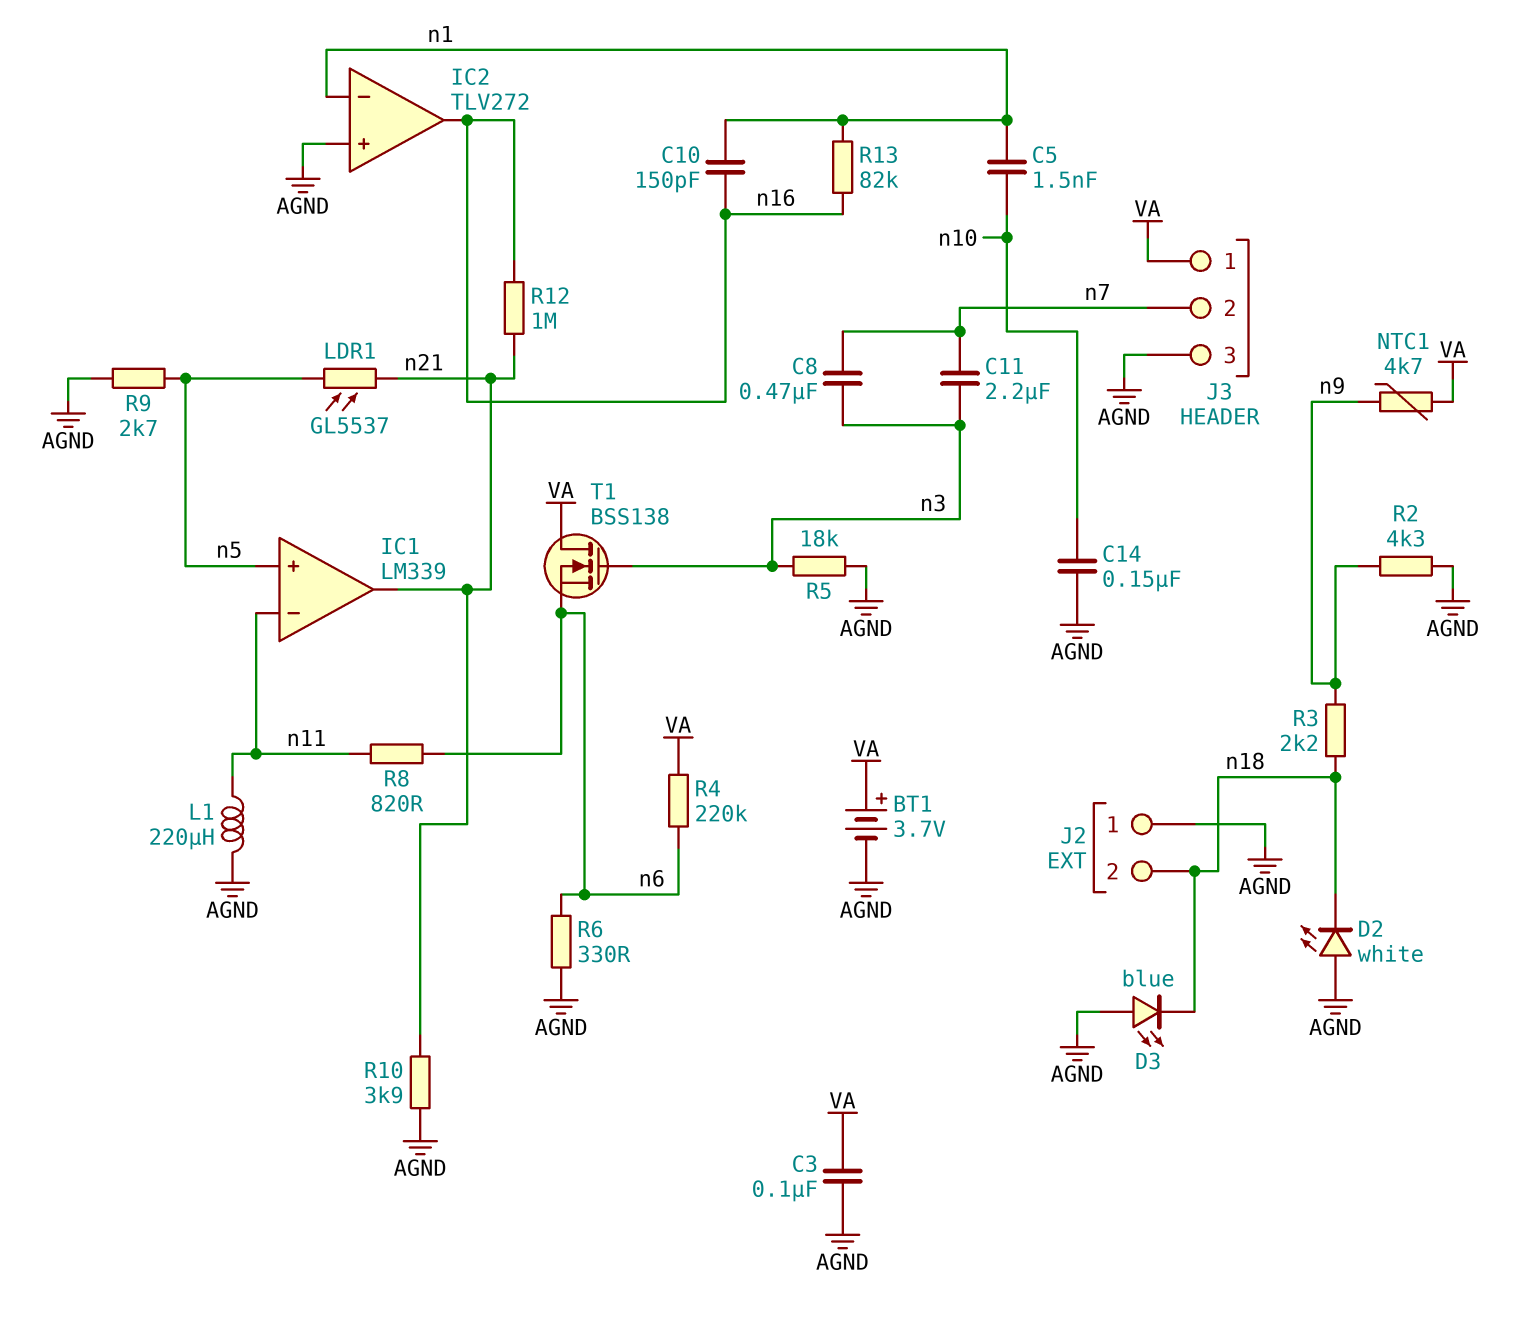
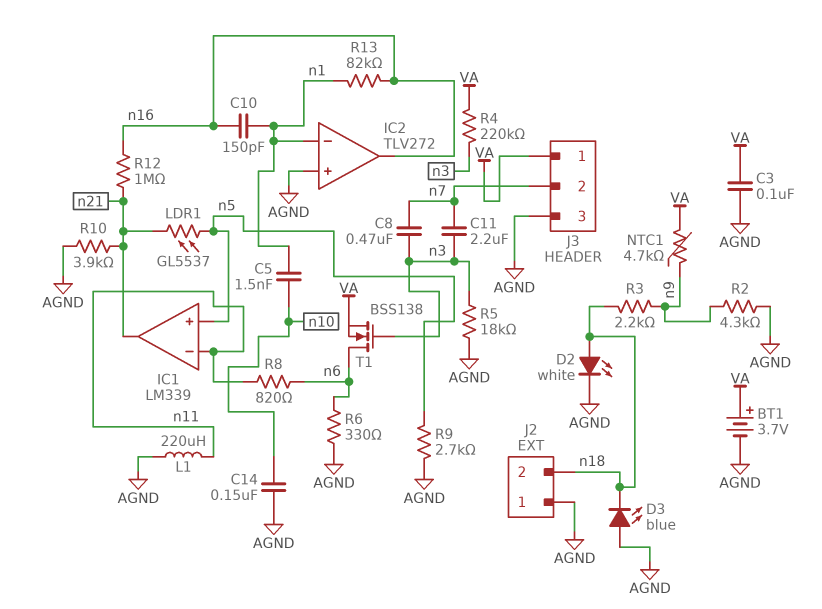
D2: LED white (A AGND, K n18) -> LED white (A n18, K AGND)
R4: 220k (VA, n6) -> 220k (VA, n3)
T1: NMOS BSS138 (G n3, D VA, S n6) -> NMOS BSS138 (G n3, D n6, S VA)

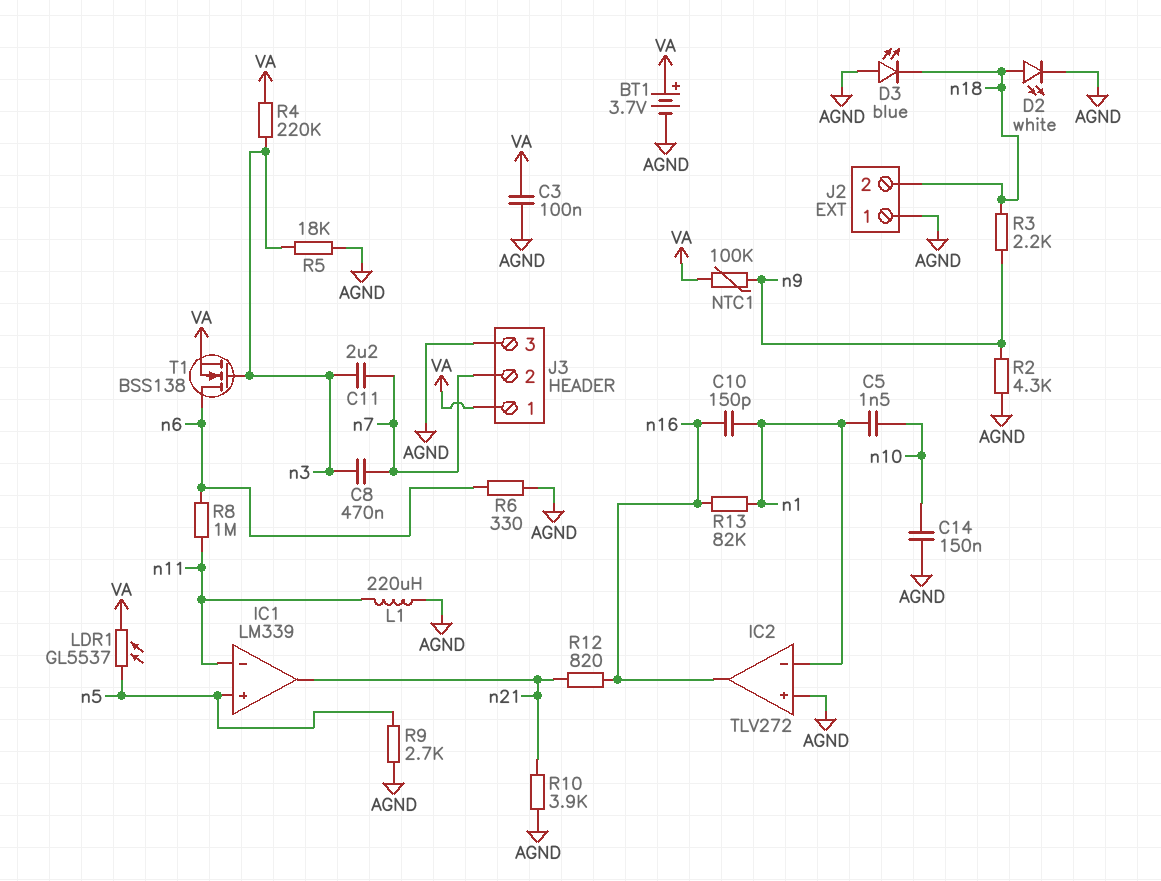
LDR1: GL5537 (n5, n21) -> GL5537 (VA, n5)
NTC1: 4.7k (VA, n9) -> 100k (VA, n9)
R8: 820 (n6, n11) -> 1M (n6, n11)
R12: 1M (n16, n21) -> 820 (n16, n21)

